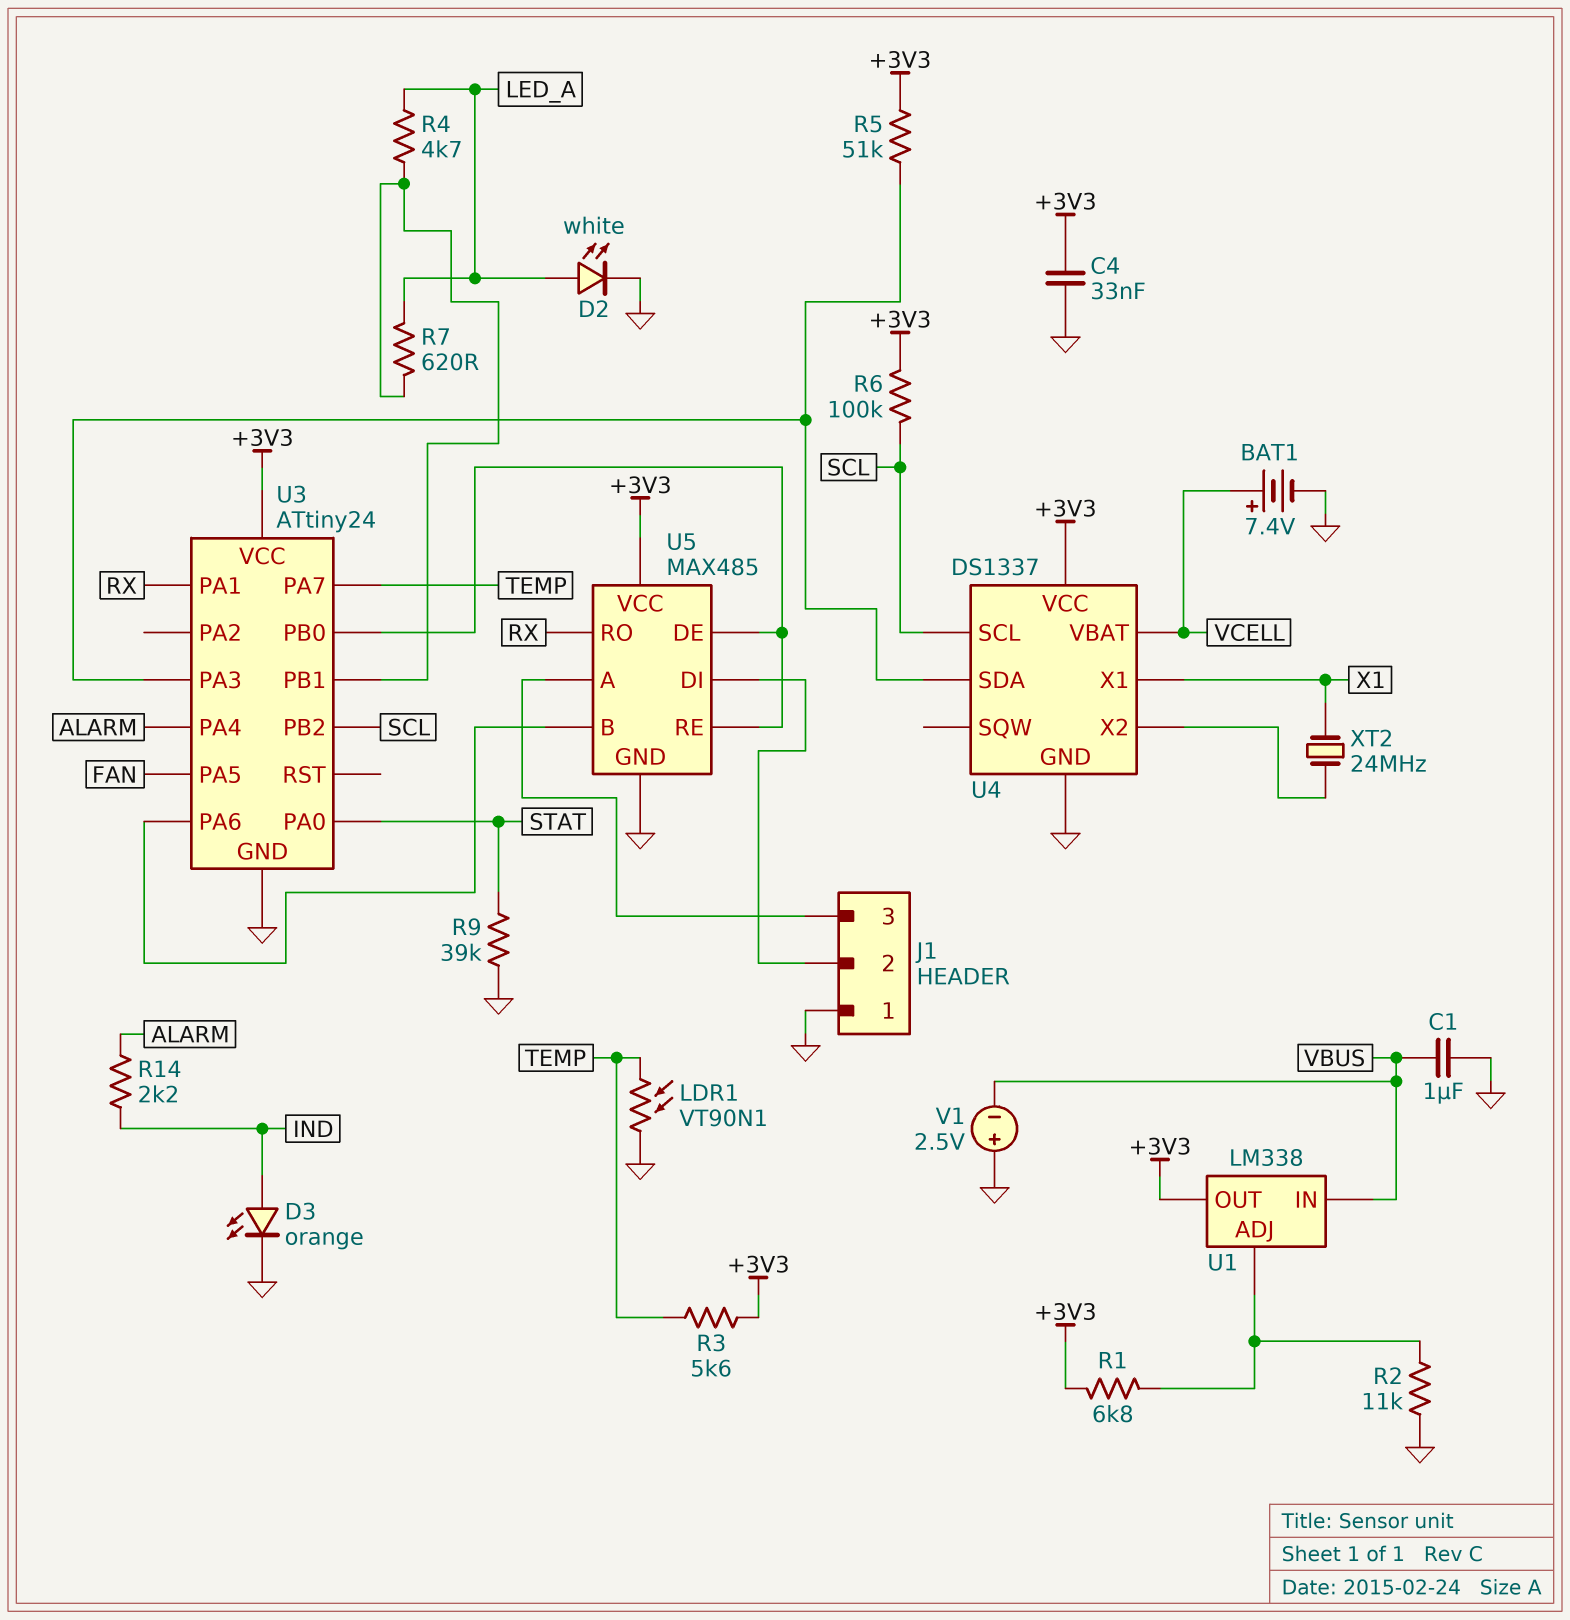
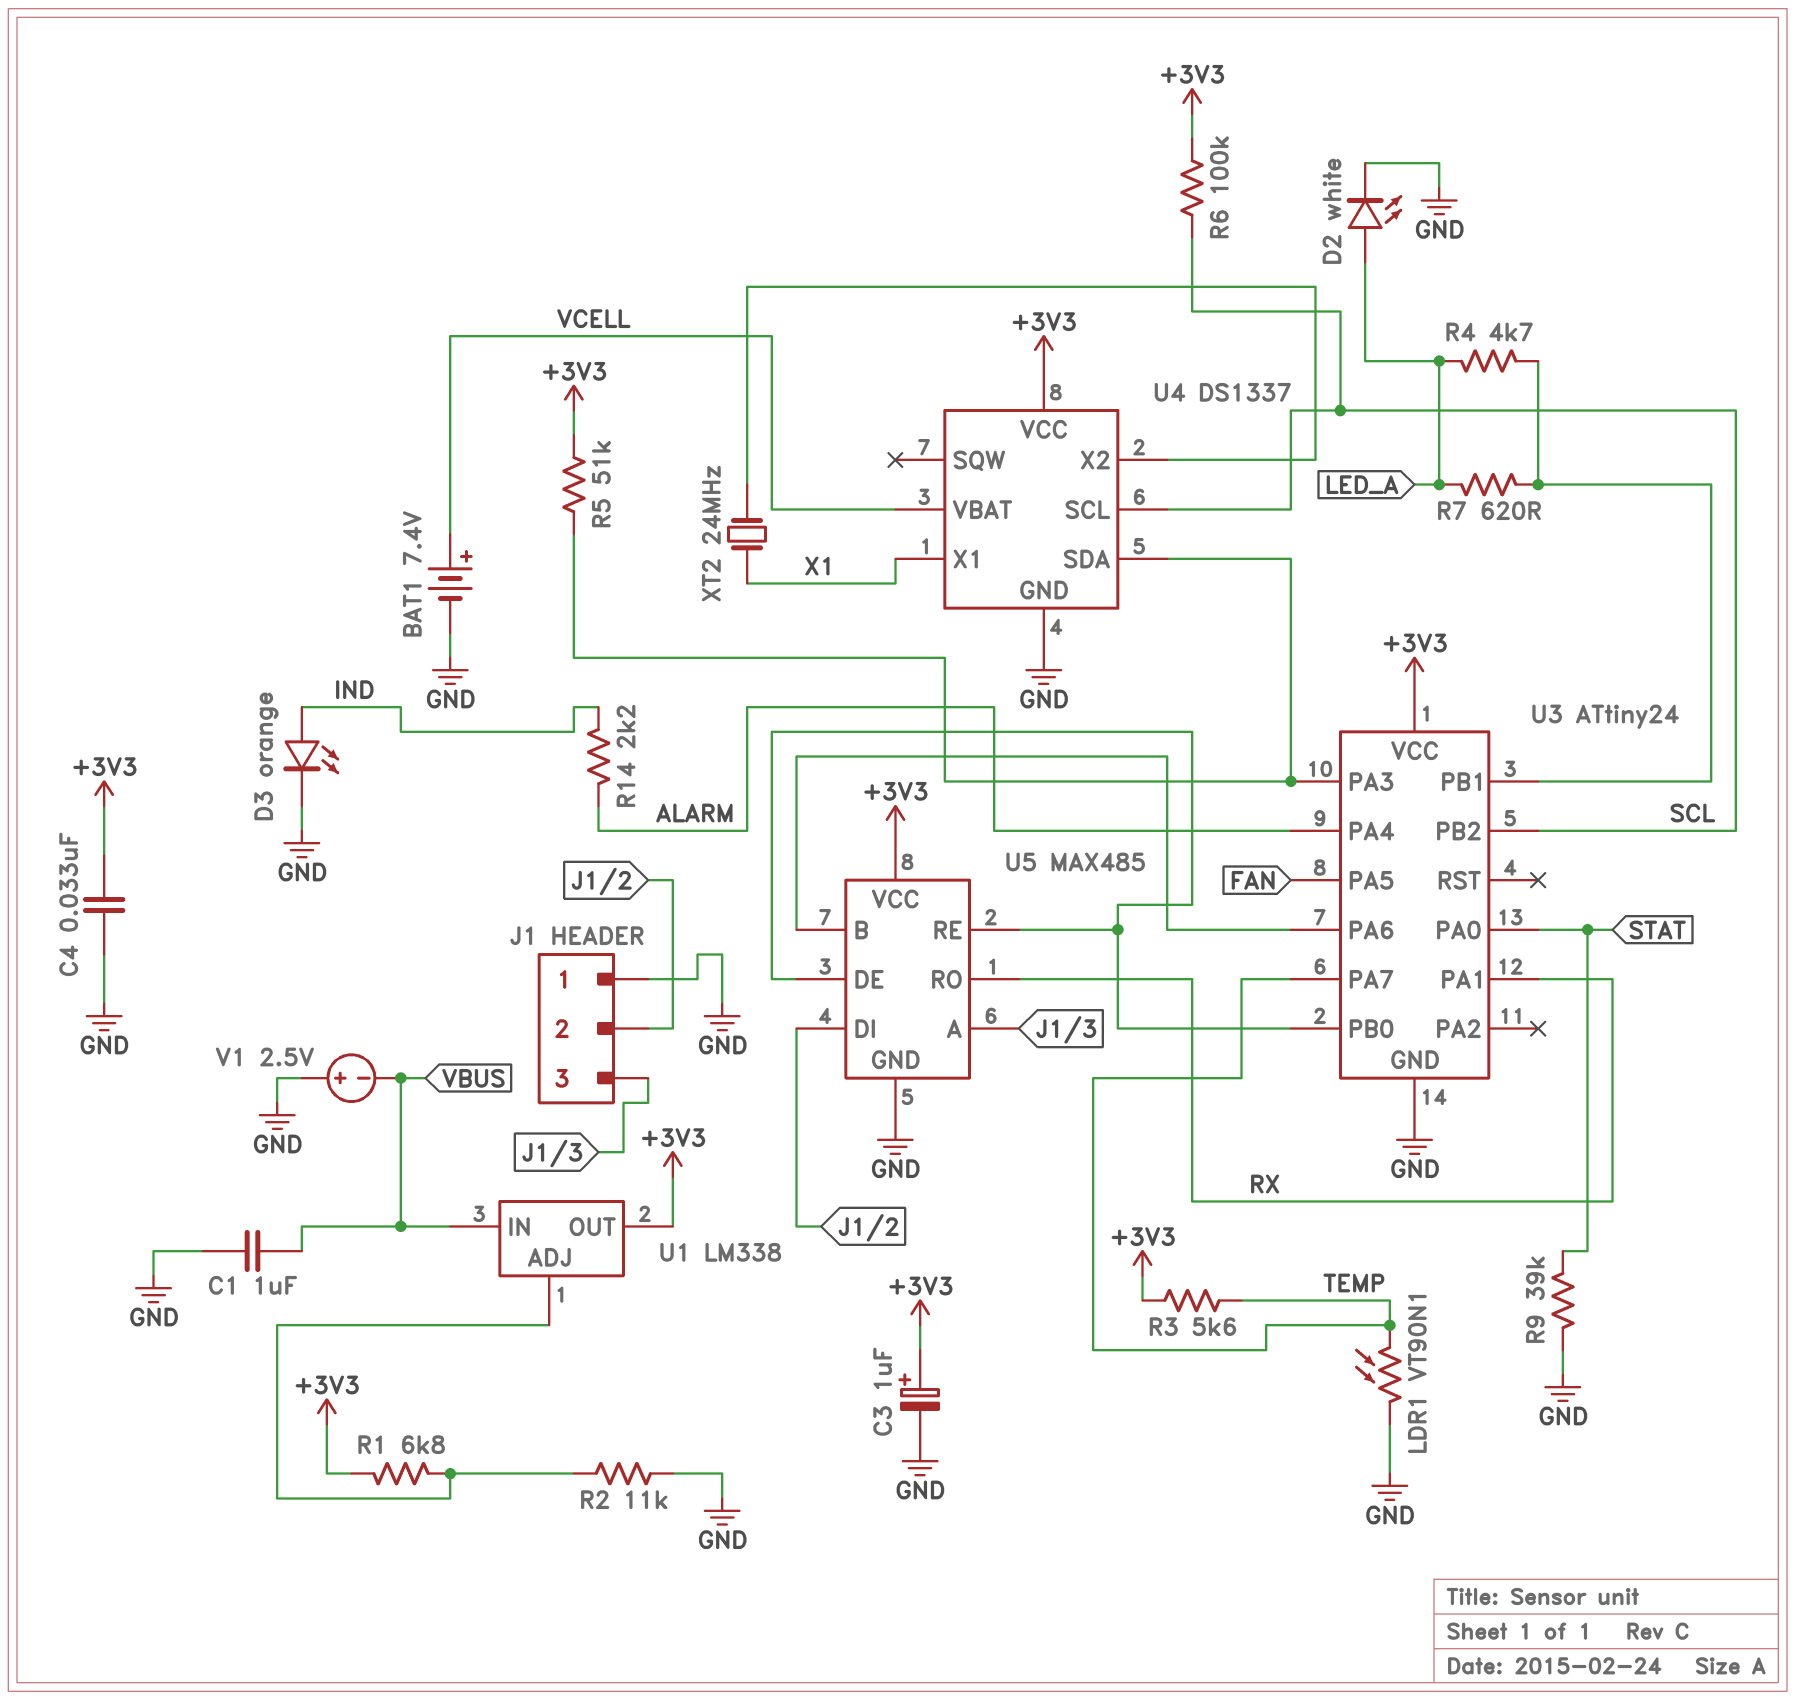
C3: none -> 1uF (plus +3V3, minus GND)

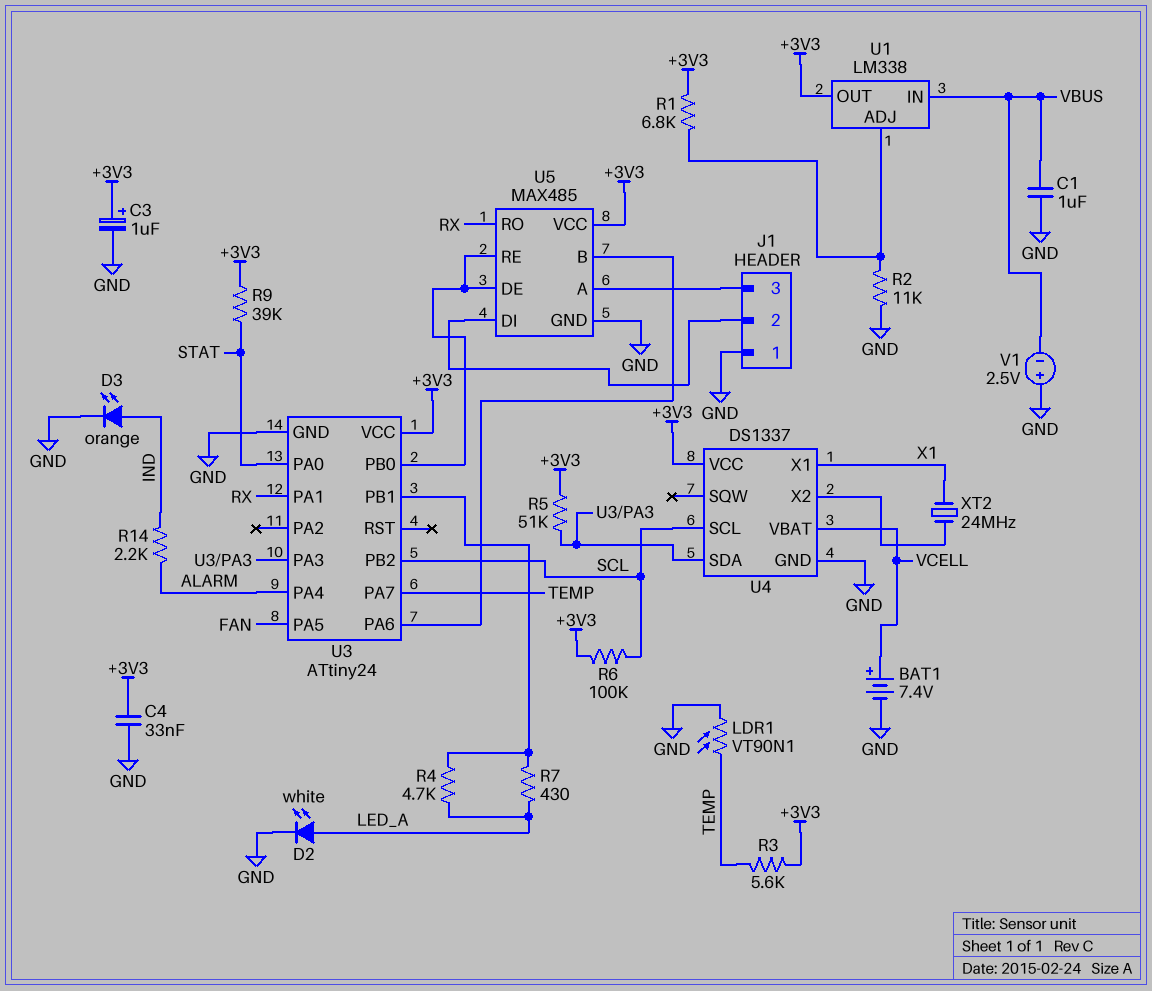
R7: 620 (LED_A, U3/PB1) -> 430 (LED_A, U3/PB1)
R9: 39k (GND, STAT) -> 39k (+3V3, STAT)

